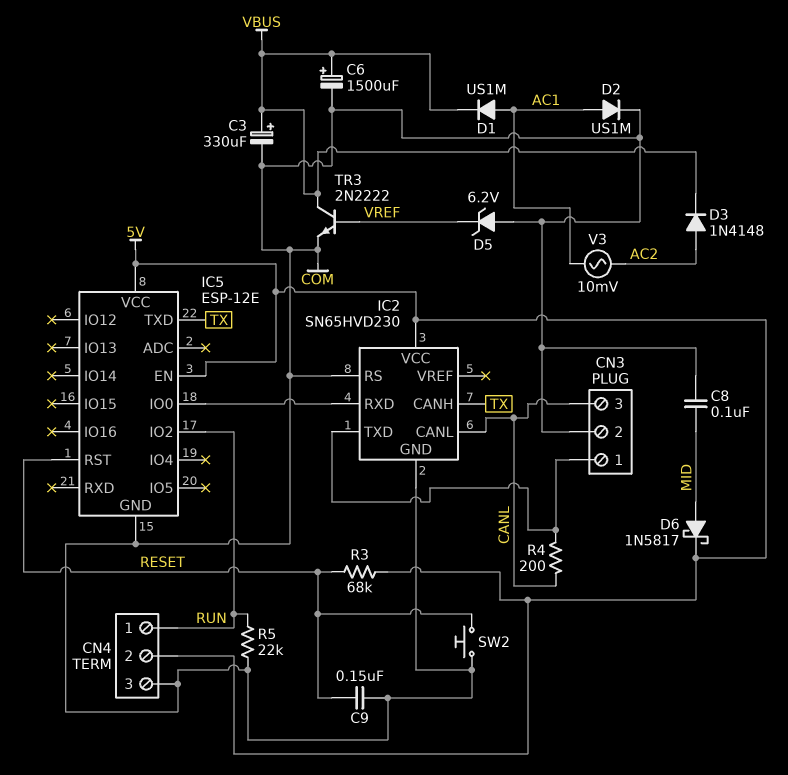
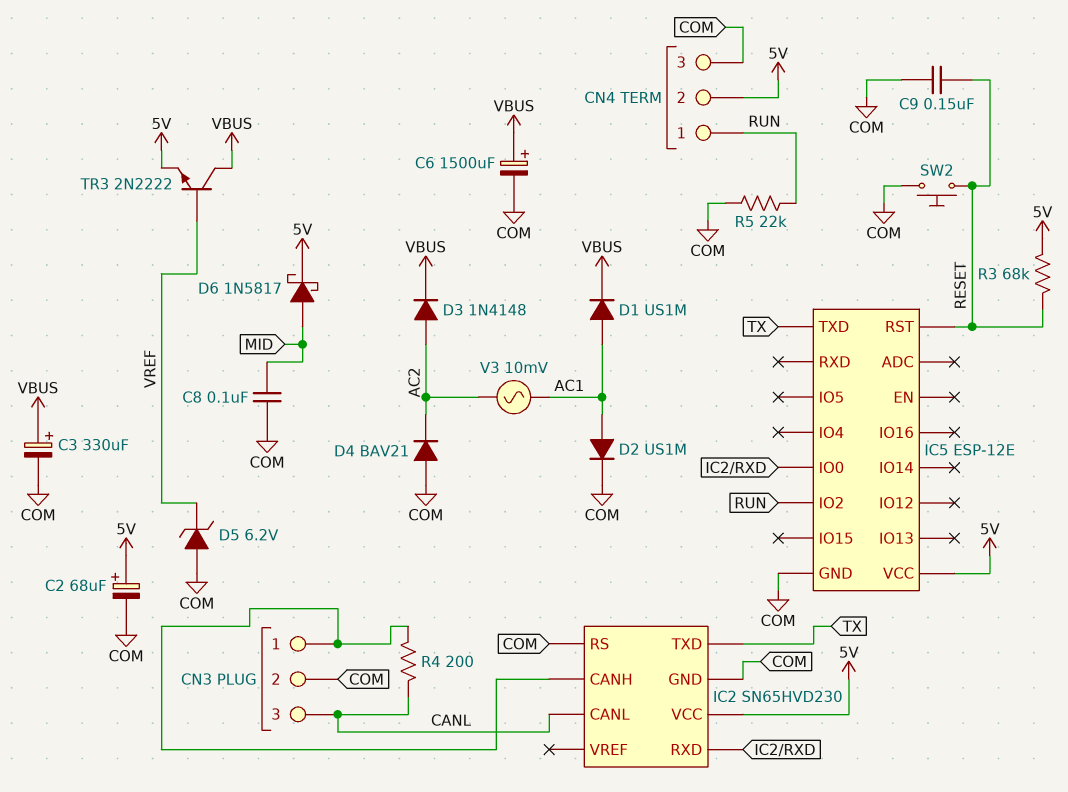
C2: none -> 68uF (plus 5V, minus COM)
D4: none -> diode BAV21 (A COM, K AC2)
IC2 pin CANH: TX -> CN3/1
IC2 pin TXD: CN3/1 -> TX
IC5 pin EN: 5V -> none
TR3: NPN 2N2222 (B VREF, C VBUS, E COM) -> NPN 2N2222 (B VREF, C VBUS, E 5V)

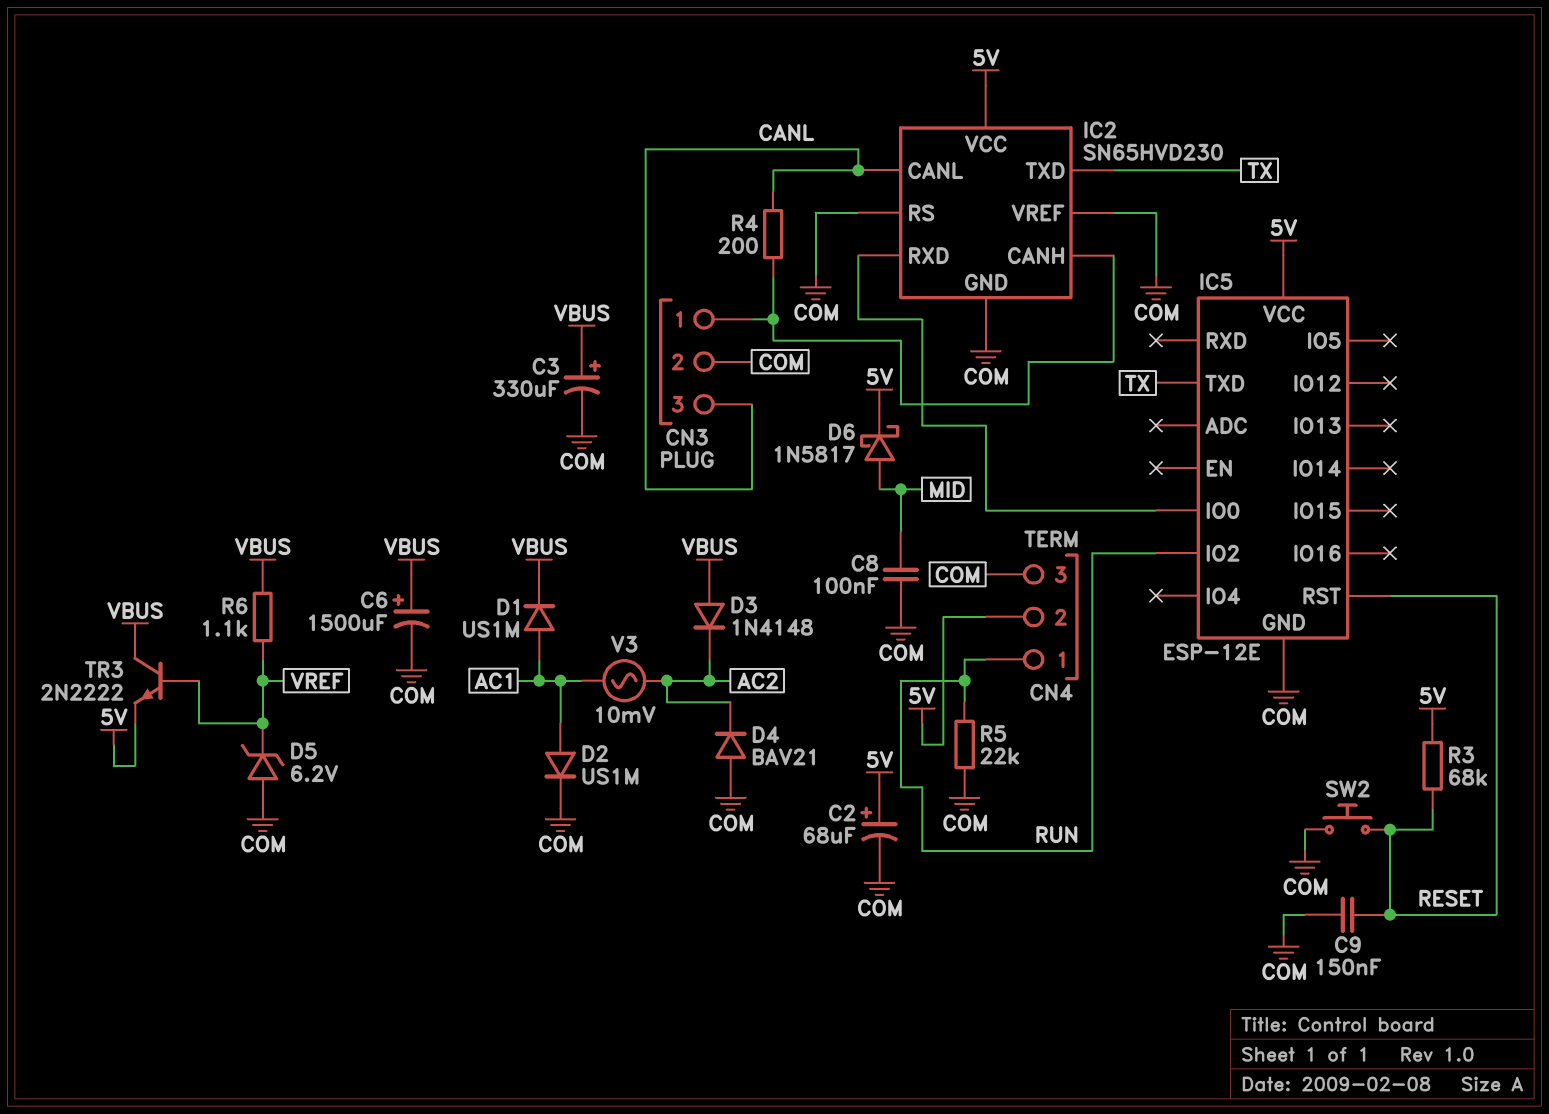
D3: diode 1N4148 (A AC2, K VBUS) -> diode 1N4148 (A VBUS, K AC2)
IC2 pin VREF: none -> COM
R6: none -> 1.1k (VBUS, VREF)

